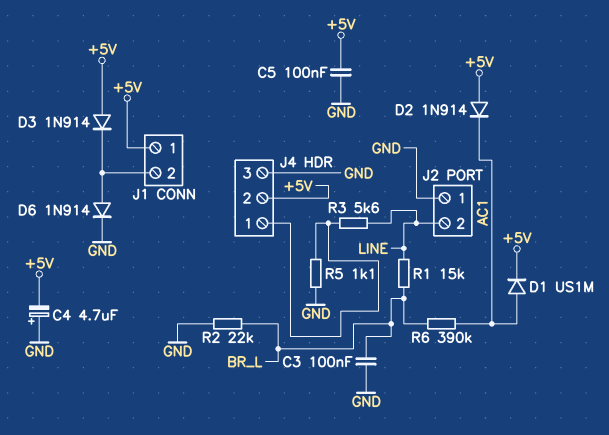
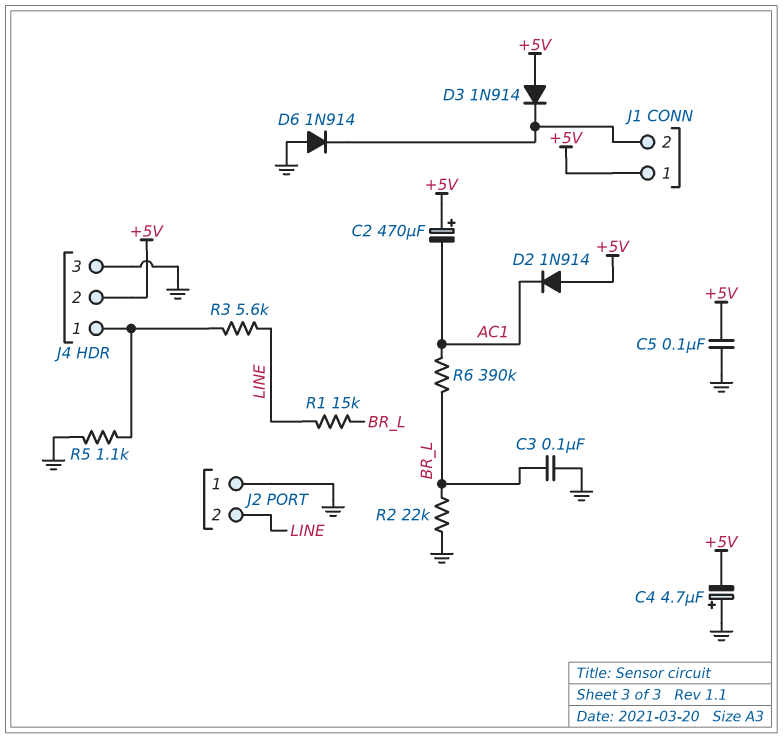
C2: none -> 470uF (plus +5V, minus AC1)
D1: diode US1M (A AC1, K +5V) -> none
D6: diode 1N914 (A J1/2, K GND) -> diode 1N914 (A GND, K J1/2)

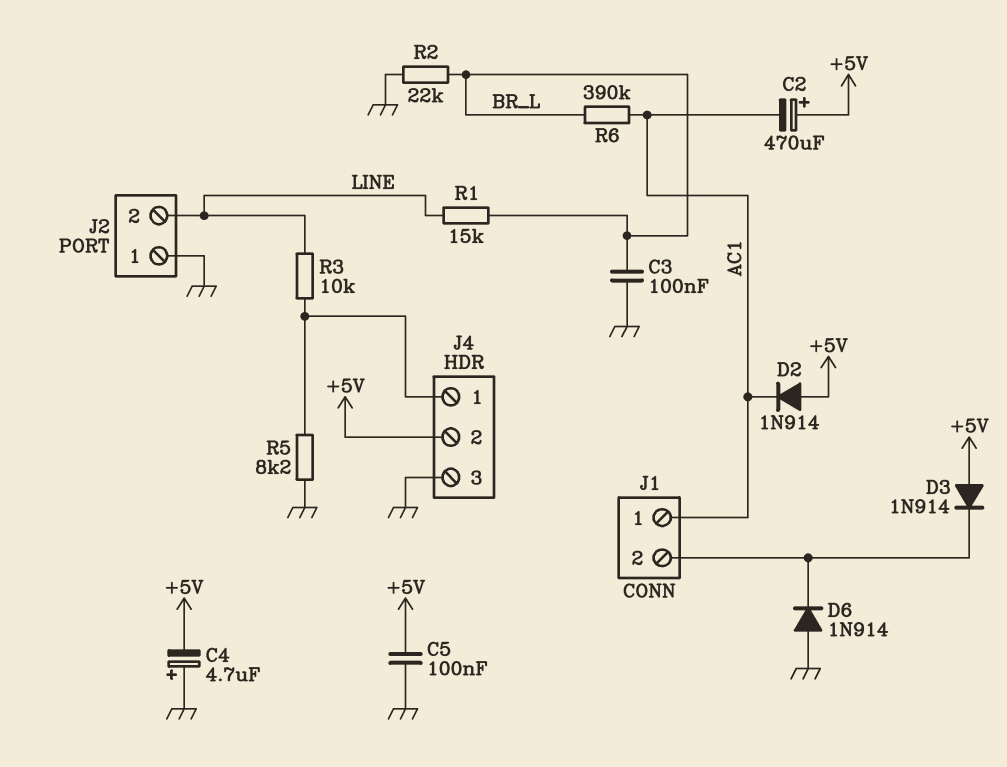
J1 pin 1: +5V -> AC1
R3: 5.6k (J4/1, LINE) -> 10k (J4/1, LINE)
R5: 1.1k (GND, J4/1) -> 8.2k (GND, J4/1)

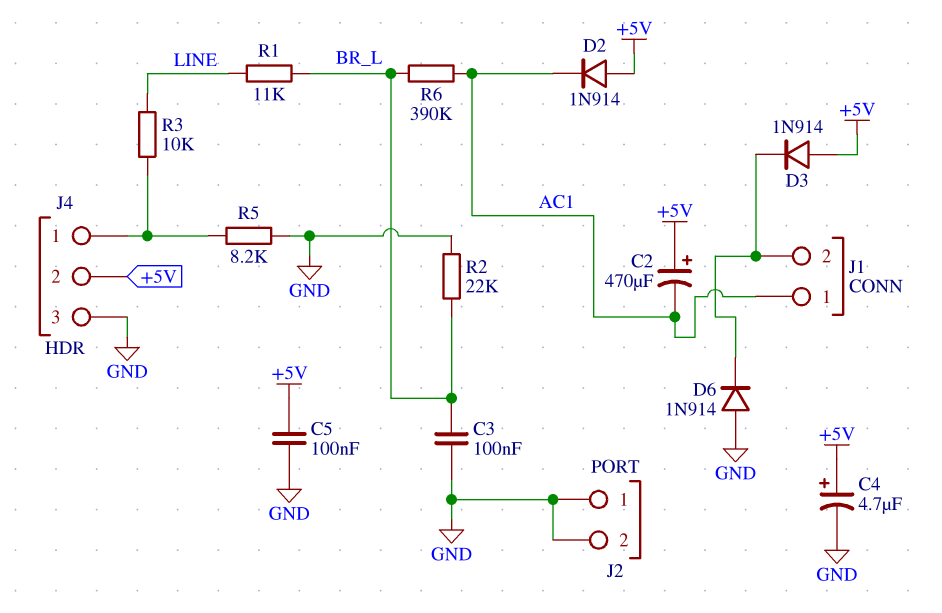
C4: 4.7uF (plus GND, minus +5V) -> 4.7uF (plus +5V, minus GND)
J2 pin 2: LINE -> GND
R1: 15k (BR_L, LINE) -> 11k (BR_L, LINE)

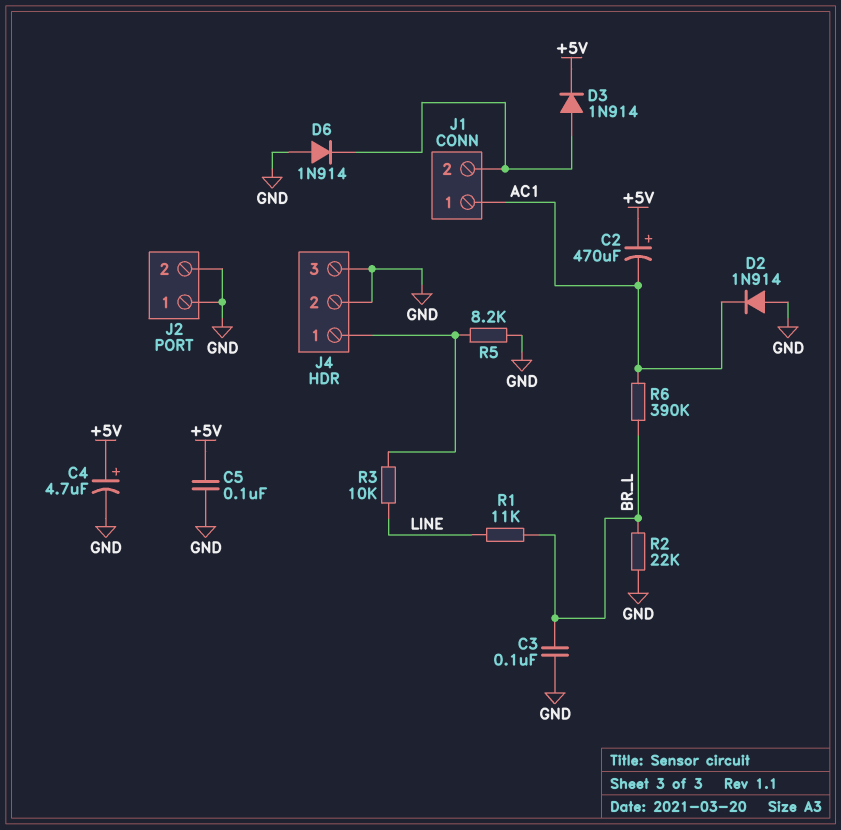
D2: diode 1N914 (A +5V, K AC1) -> diode 1N914 (A GND, K AC1)
D3: diode 1N914 (A +5V, K J1/2) -> diode 1N914 (A J1/2, K +5V)
J4 pin 2: +5V -> GND

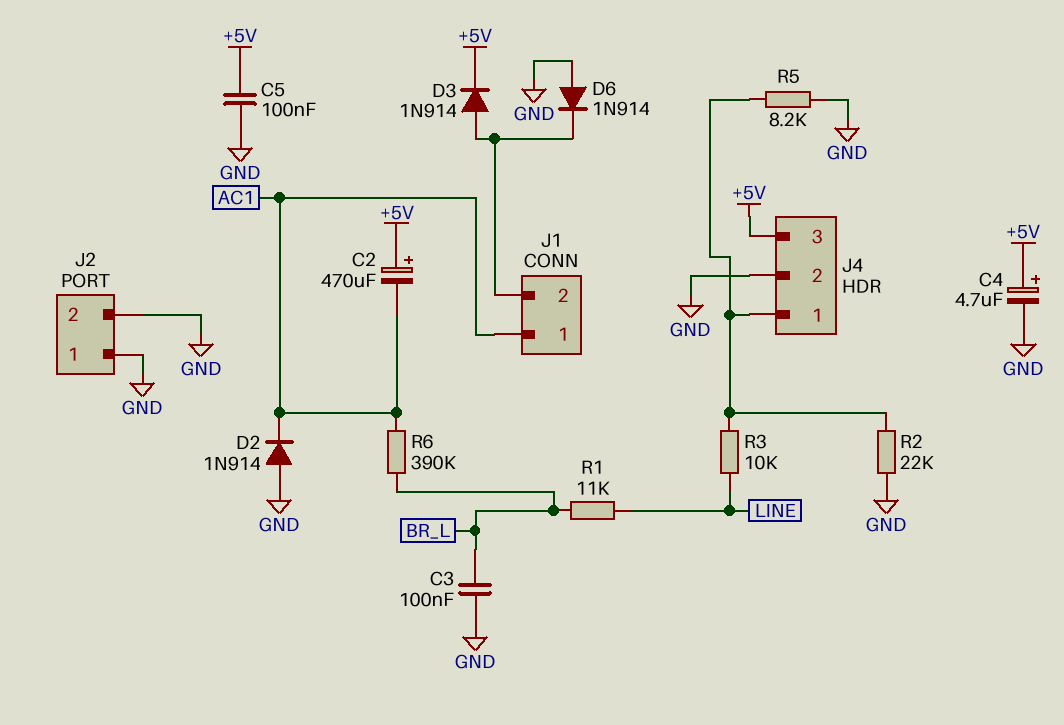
J4 pin 3: GND -> +5V
R2: 22k (BR_L, GND) -> 22k (GND, J4/1)

